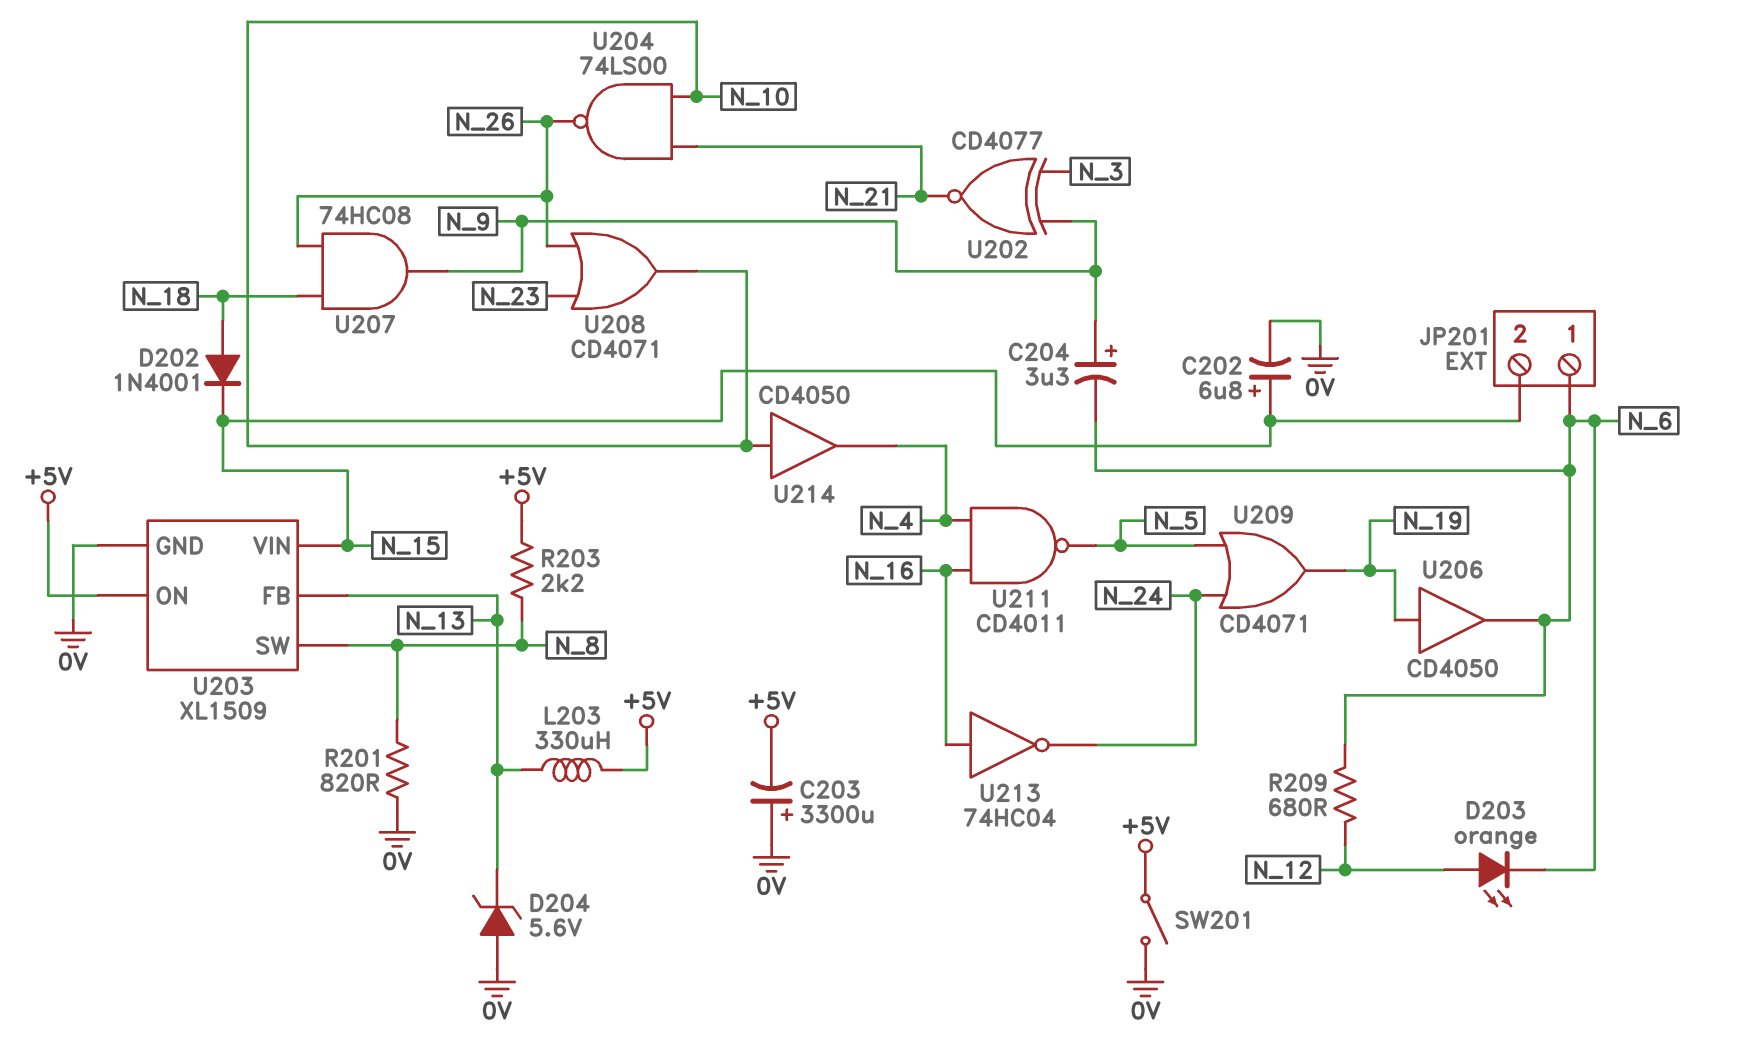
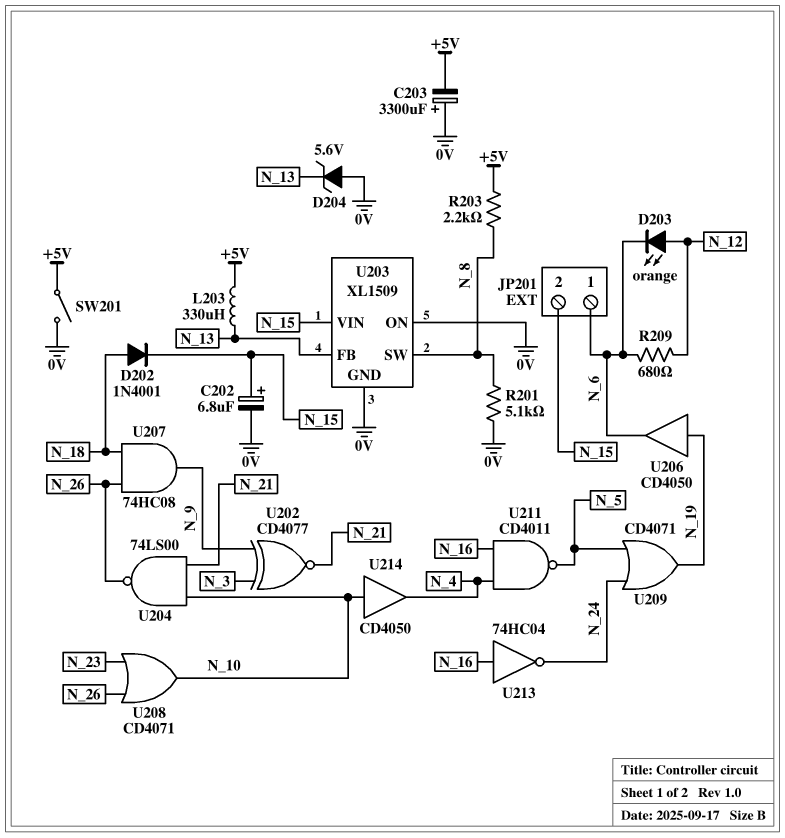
C204: 3.3uF (plus N_9, minus N_6) -> none
R201: 820 (0V, N_8) -> 5.1k (0V, N_8)
U203 pin ON: +5V -> 0V

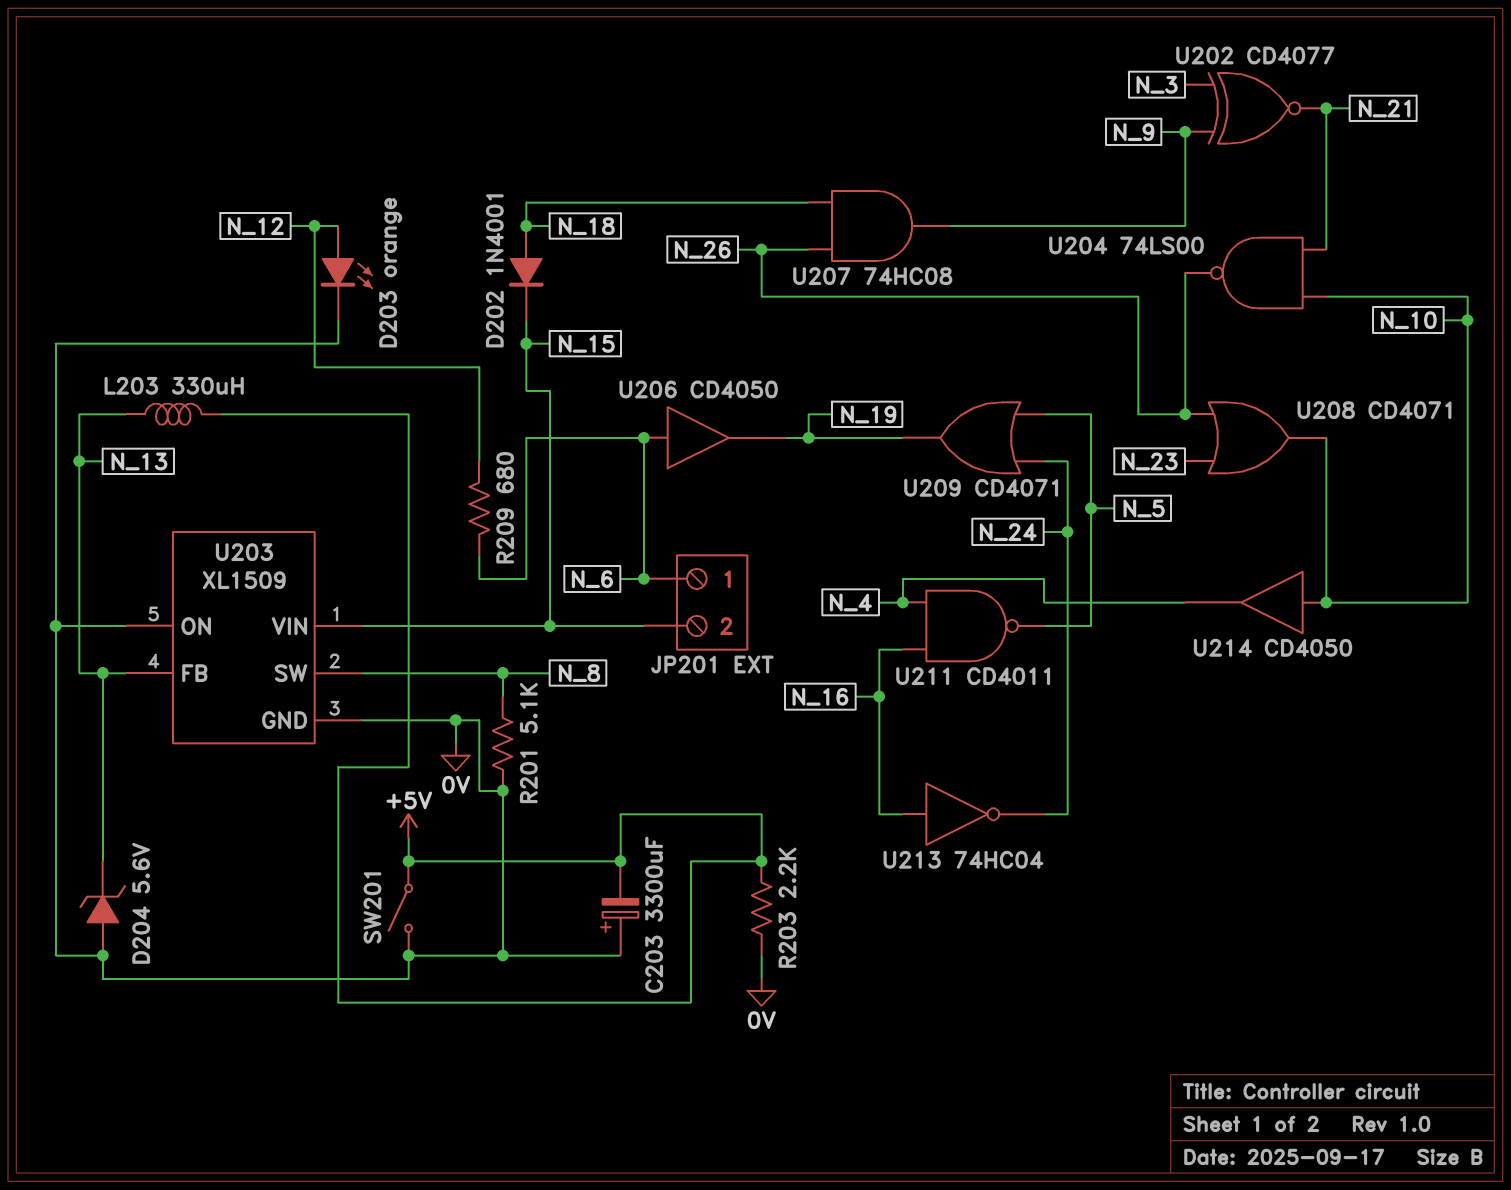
C202: 6.8uF (plus N_15, minus 0V) -> none
D203: LED orange (A N_12, K N_6) -> LED orange (A N_12, K 0V)
R203: 2.2k (+5V, N_8) -> 2.2k (+5V, 0V)
U206: buffer CD4050 (in N_19, out N_6) -> buffer CD4050 (in N_6, out N_19)

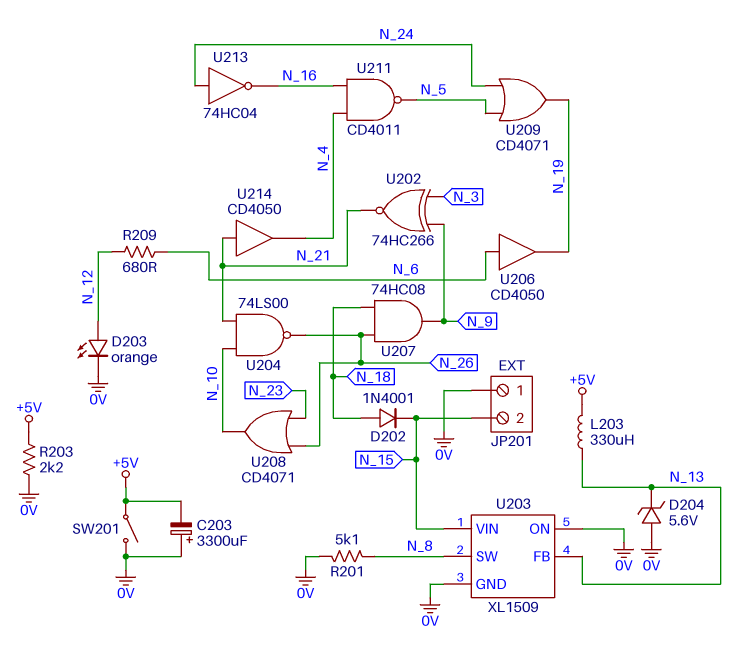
JP201 pin 1: N_6 -> 0V
U202: XNOR CD4077 (in N_3, in N_9, out N_21) -> XNOR 74HC266 (in N_3, in N_9, out N_21)
U213: NOT 74HC04 (in N_16, out N_24) -> NOT 74HC04 (in N_24, out N_16)
U214: buffer CD4050 (in N_10, out N_4) -> buffer CD4050 (in N_21, out N_4)

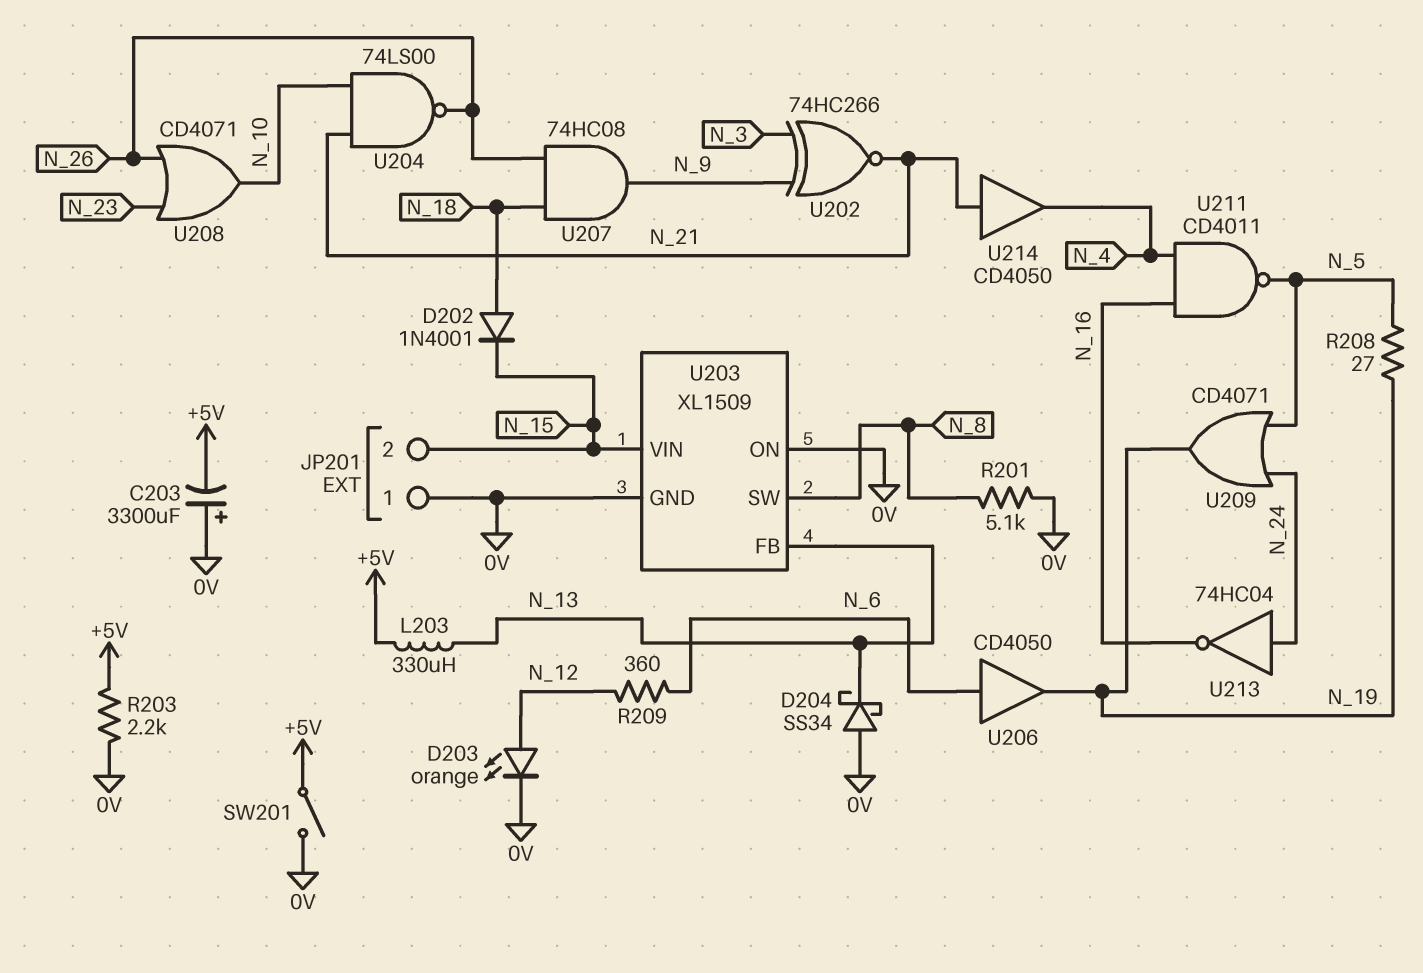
D204: zener 5.6V (A 0V, K N_13) -> schottky SS34 (A 0V, K N_13)
R208: none -> 27 (N_5, N_19)
R209: 680 (N_6, N_12) -> 360 (N_6, N_12)

